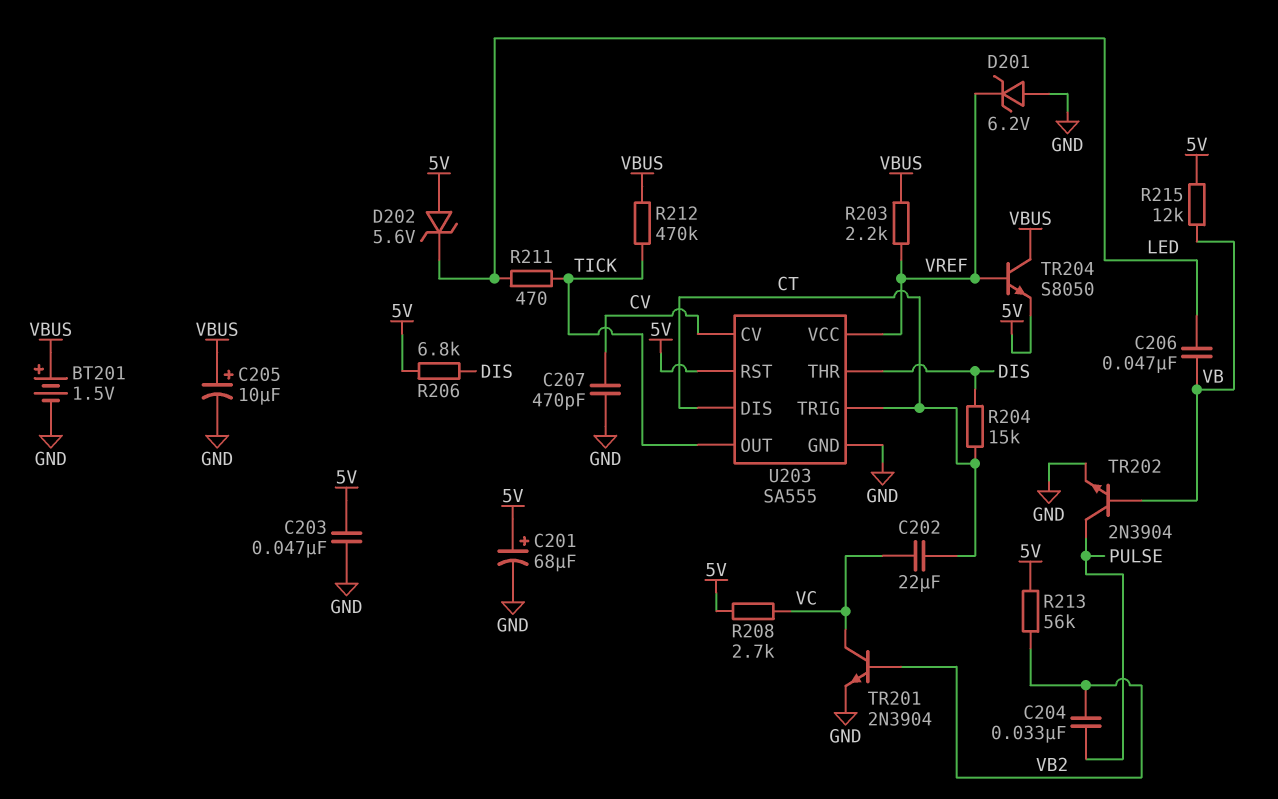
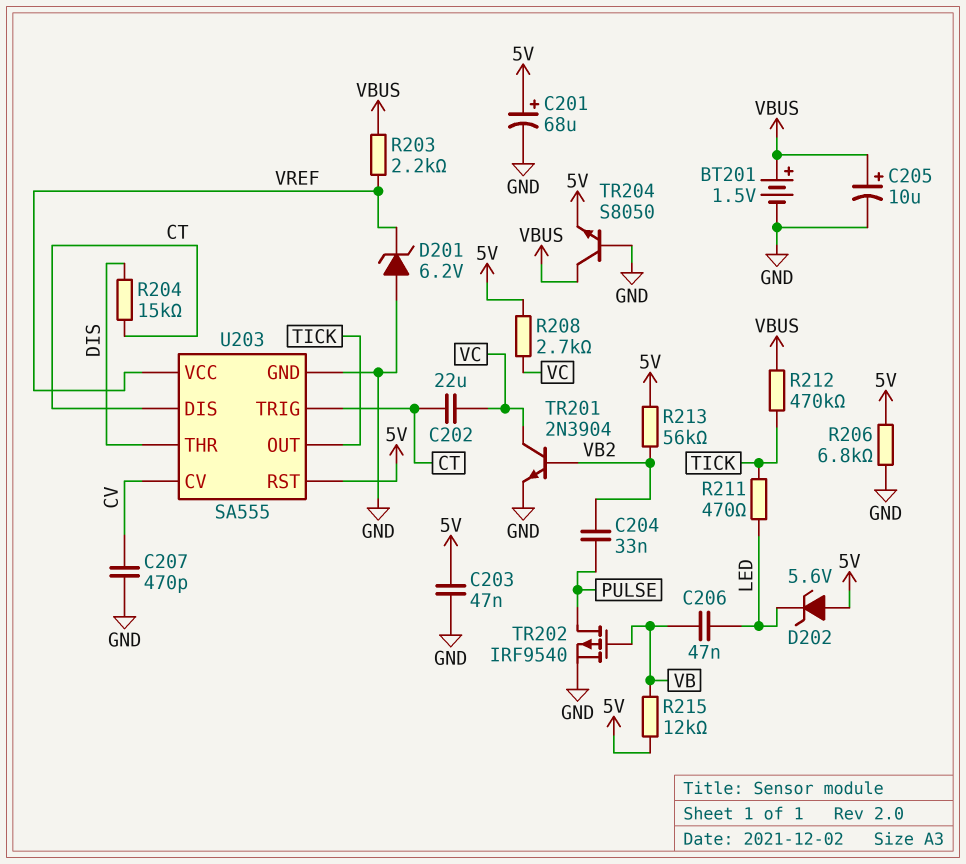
R206: 6.8k (5V, DIS) -> 6.8k (5V, GND)
TR202: NPN 2N3904 (B VB, C PULSE, E GND) -> PMOS IRF9540 (G VB, D PULSE, S GND)
TR204: NPN S8050 (B VREF, C VBUS, E 5V) -> NPN S8050 (B GND, C VBUS, E 5V)

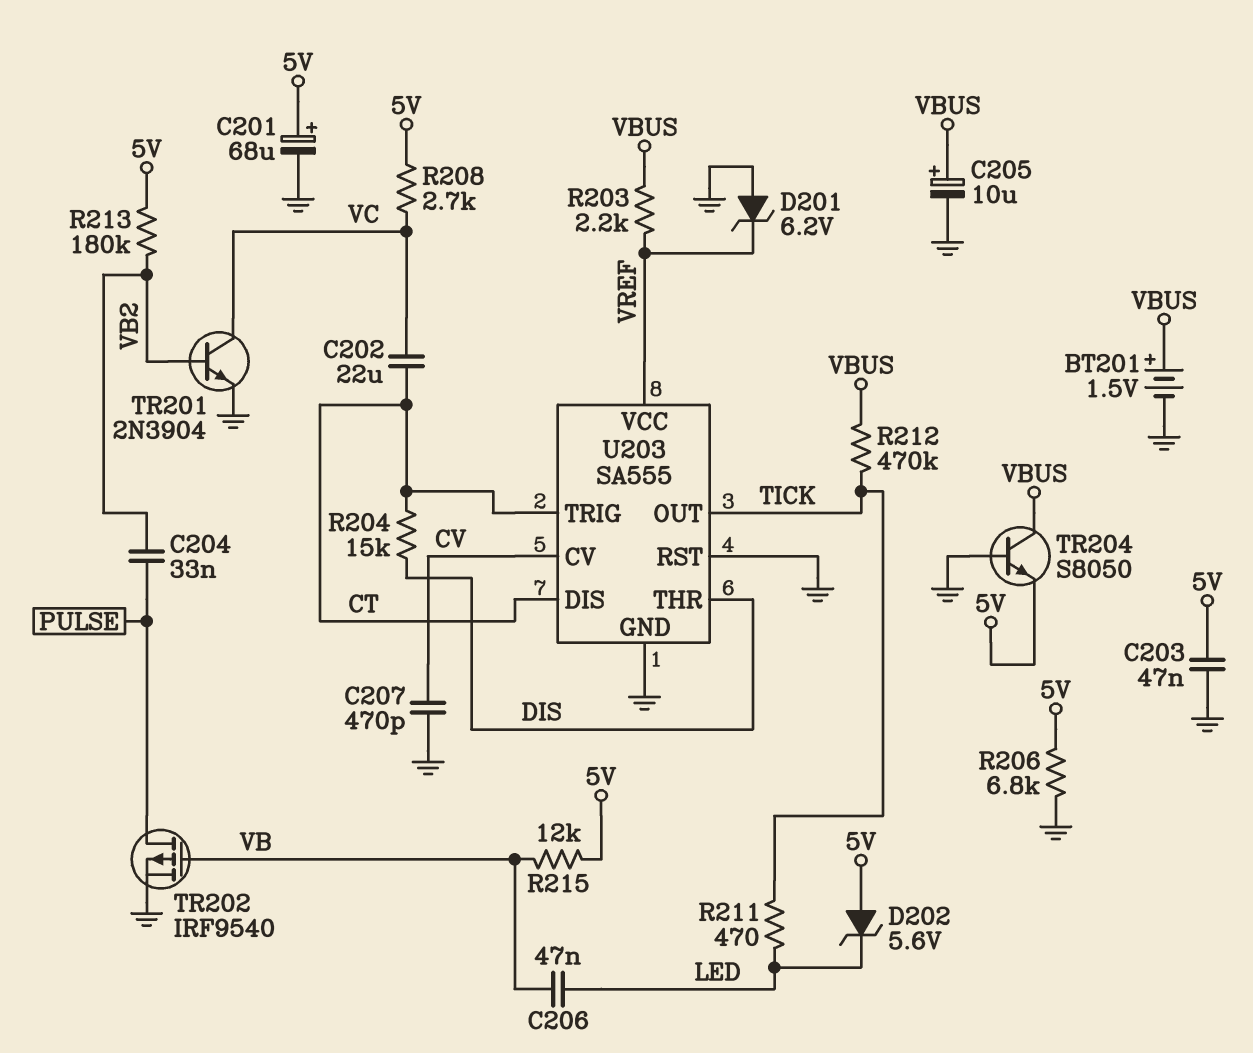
R213: 56k (5V, VB2) -> 180k (5V, VB2)
U203 pin RST: 5V -> GND

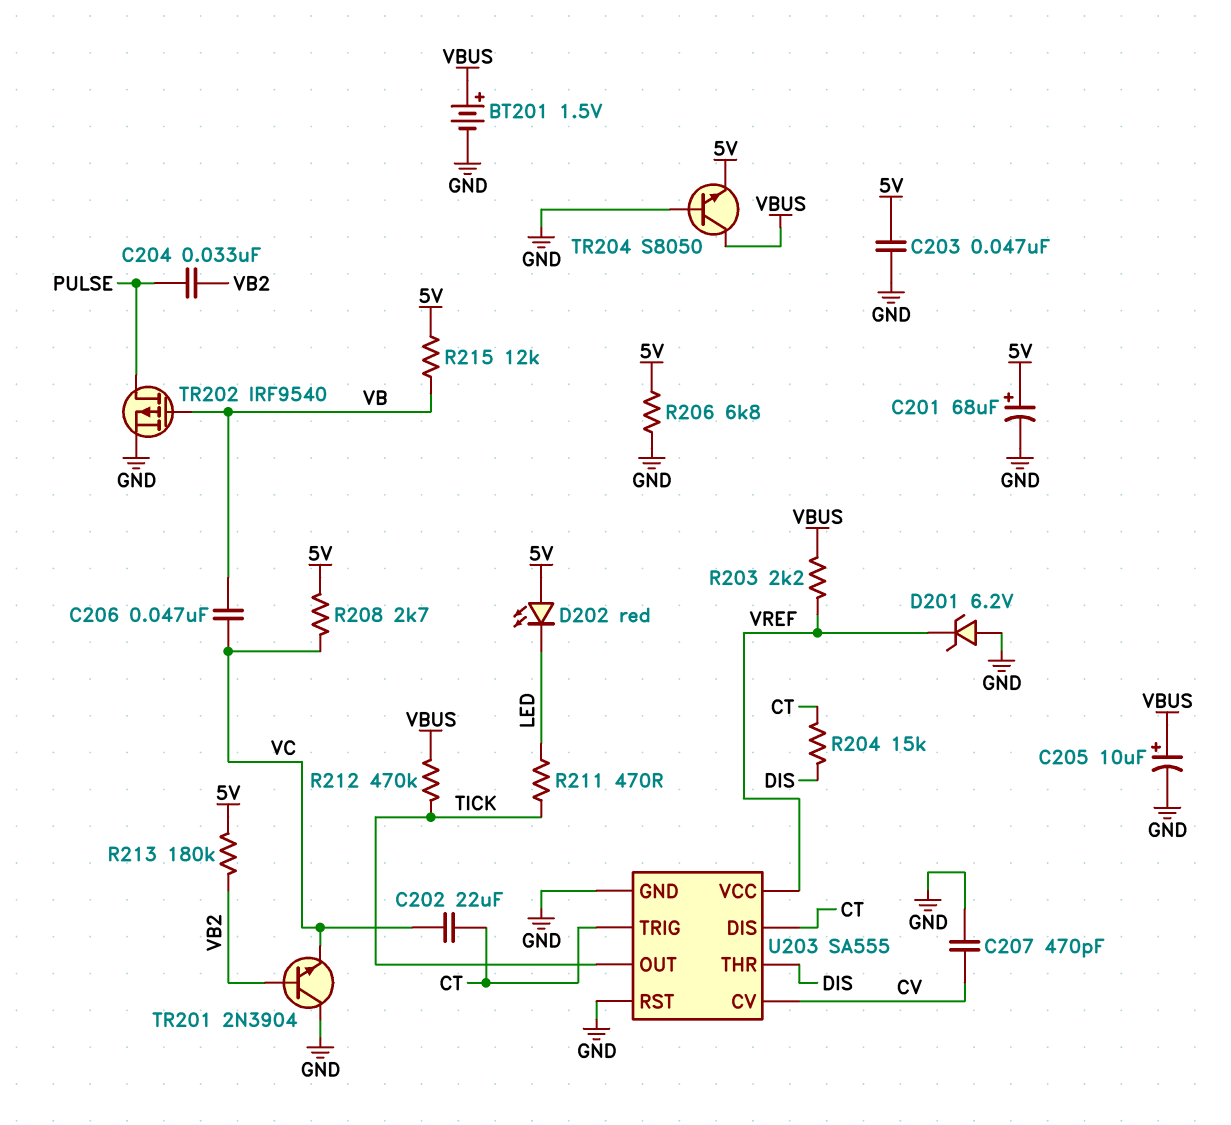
C206: 47nF (LED, VB) -> 47nF (VB, VC)
D202: zener 5.6V (A 5V, K LED) -> LED red (A 5V, K LED)
TR201: NPN 2N3904 (B VB2, C VC, E GND) -> NPN 2N3904 (B VB2, C GND, E VC)

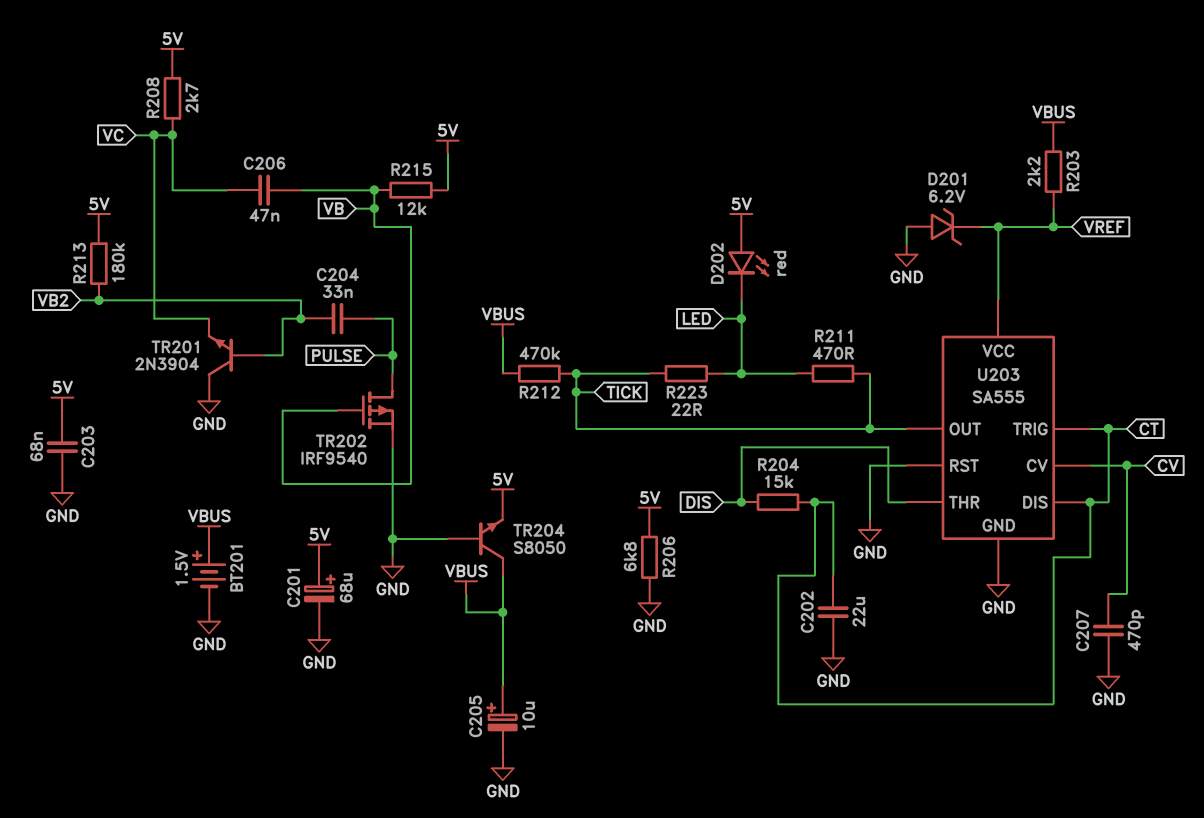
C202: 22uF (CT, VC) -> 22uF (CT, GND)
C203: 47nF (5V, GND) -> 68nF (5V, GND)
R223: none -> 22 (LED, TICK)

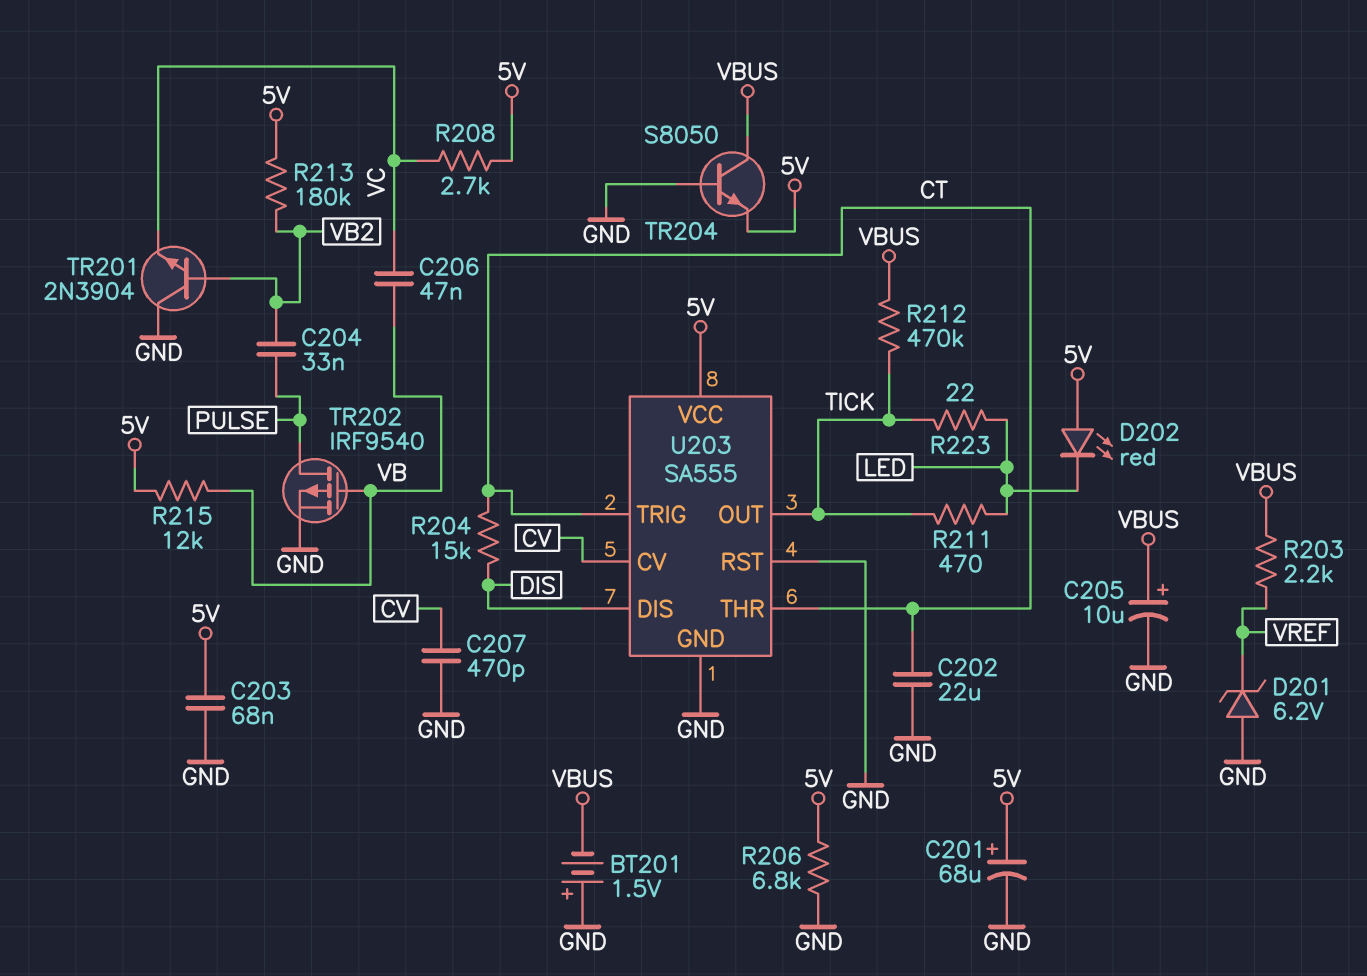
BT201: 1.5V (plus VBUS, minus GND) -> 1.5V (plus GND, minus VBUS)
U203 pin DIS: CT -> DIS
U203 pin THR: DIS -> CT
U203 pin VCC: VREF -> 5V

